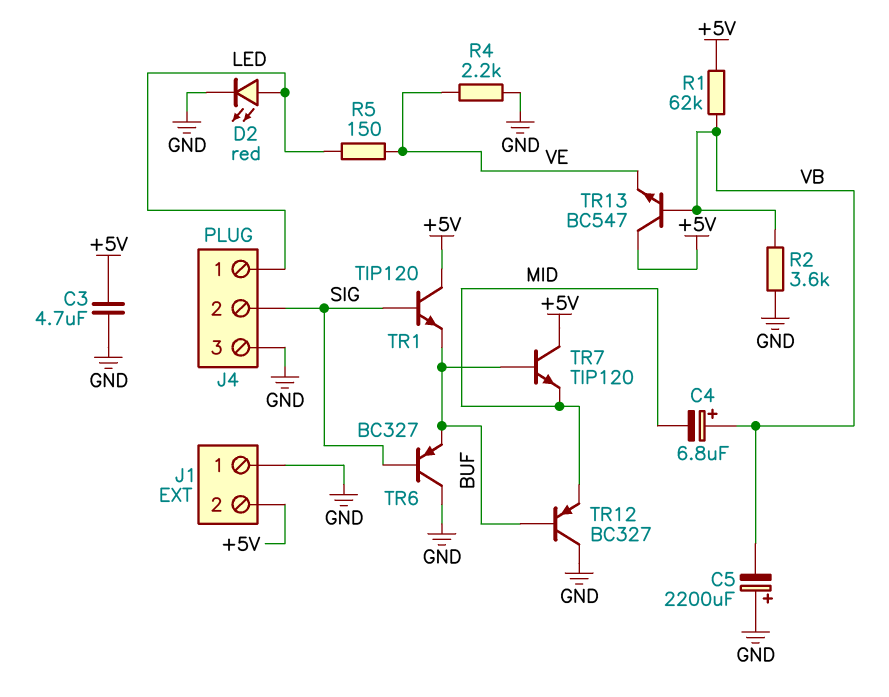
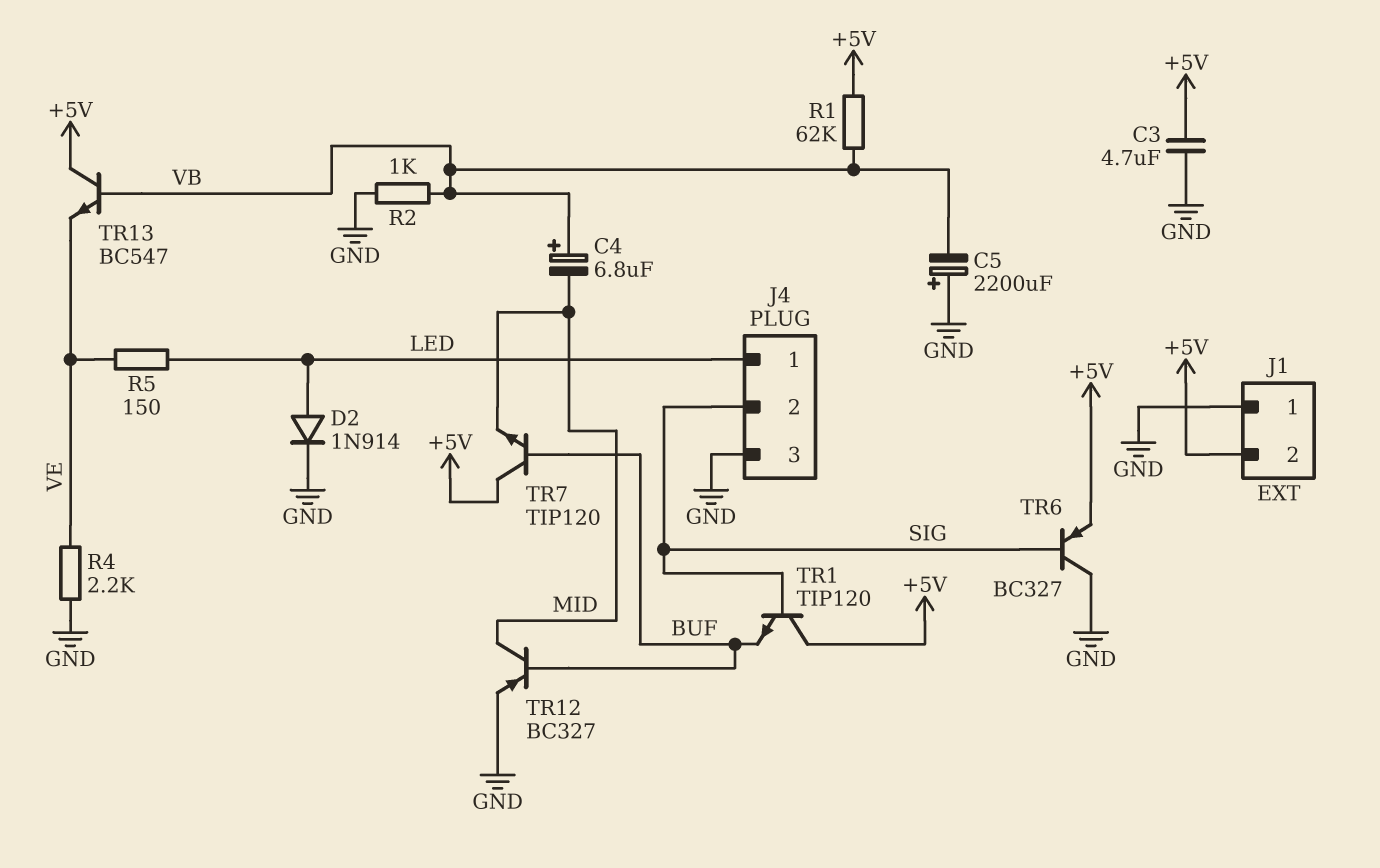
D2: LED red (A LED, K GND) -> diode 1N914 (A LED, K GND)
R2: 3.6k (GND, VB) -> 1k (GND, VB)
TR6: PNP BC327 (B SIG, C GND, E BUF) -> PNP BC327 (B SIG, C GND, E +5V)
TR12: PNP BC327 (B BUF, C GND, E MID) -> PNP BC327 (B BUF, C MID, E GND)

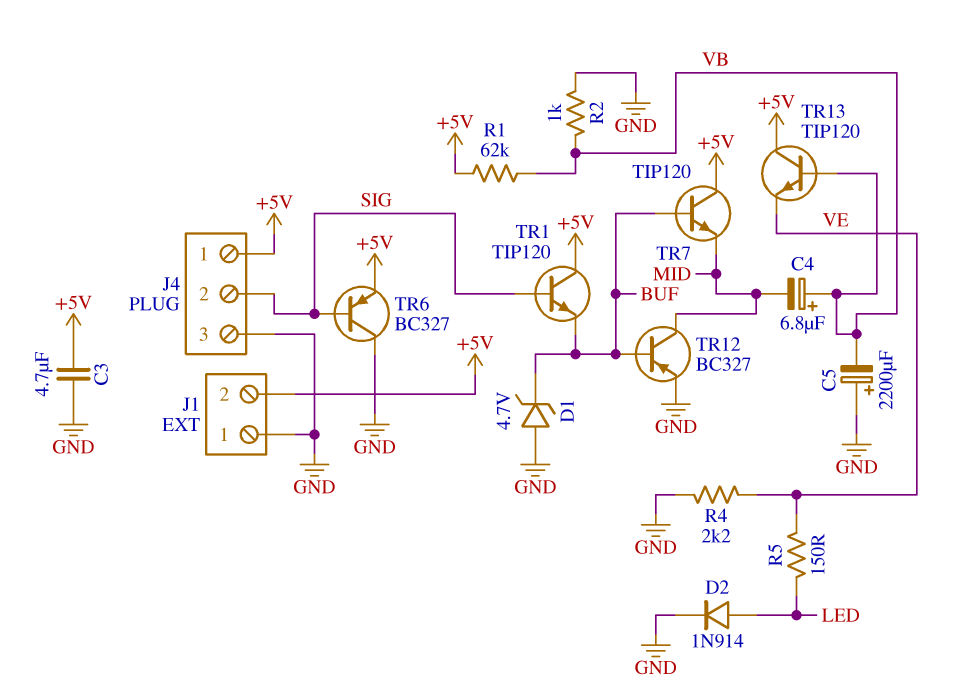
D1: none -> zener 4.7V (A GND, K BUF)
J4 pin 1: LED -> +5V
TR13: NPN BC547 (B VB, C +5V, E VE) -> NPN TIP120 (B VB, C +5V, E VE)

